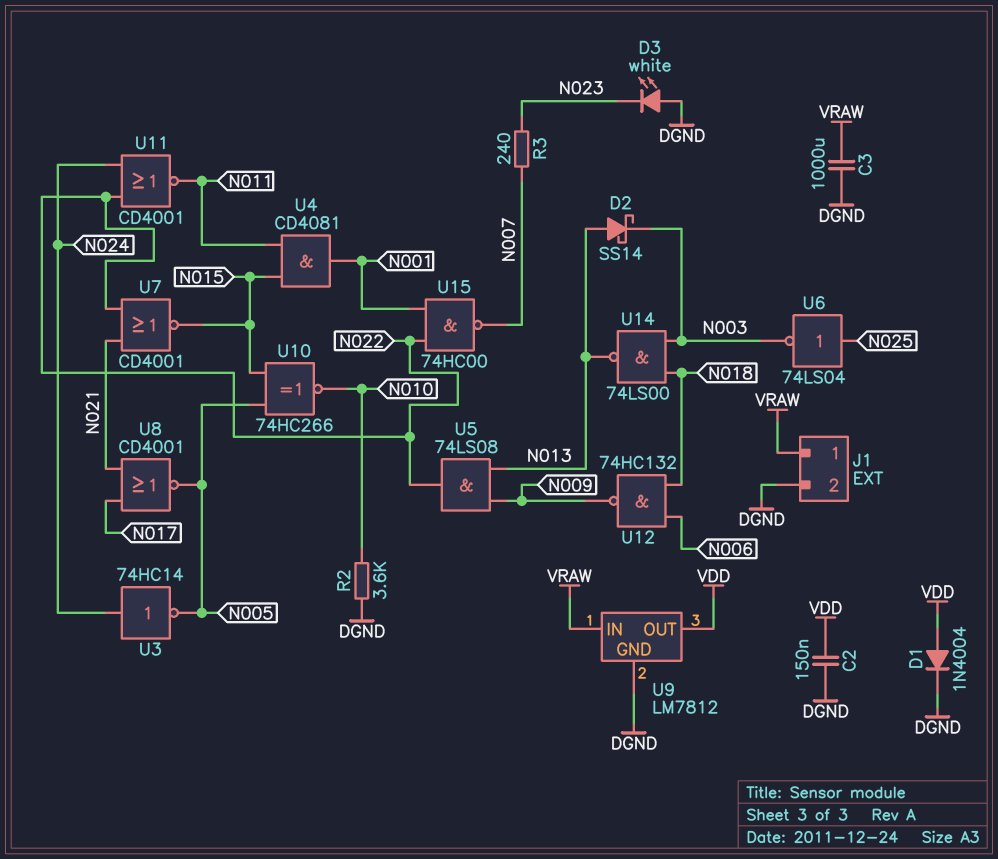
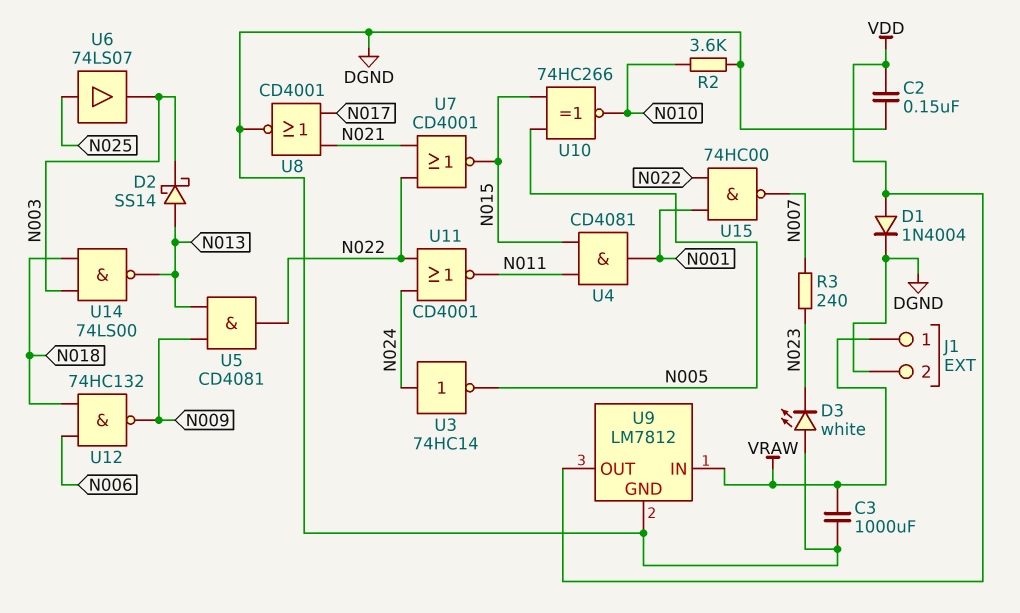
U5: AND 74LS08 (in N009, in N013, out N022) -> AND CD4081 (in N009, in N013, out N022)
U6: NOT 74LS04 (in N025, out N003) -> buffer 74LS07 (in N025, out N003)
U8: NOR CD4001 (in N017, in N021, out N005) -> NOR CD4001 (in N017, in N021, out DGND)

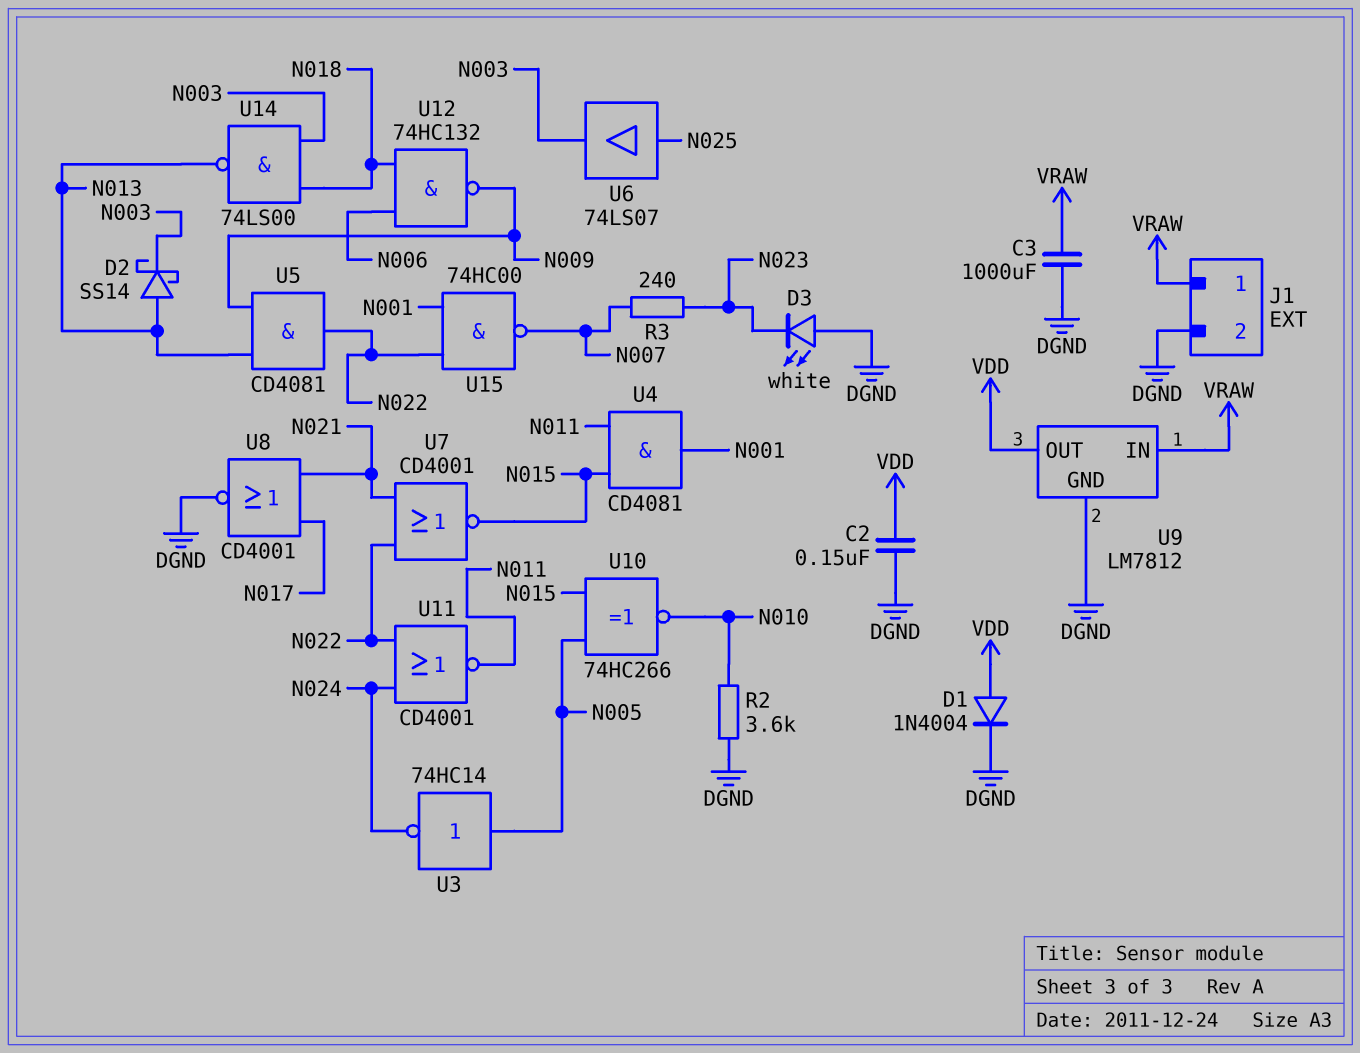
U3: NOT 74HC14 (in N024, out N005) -> NOT 74HC14 (in N005, out N024)

